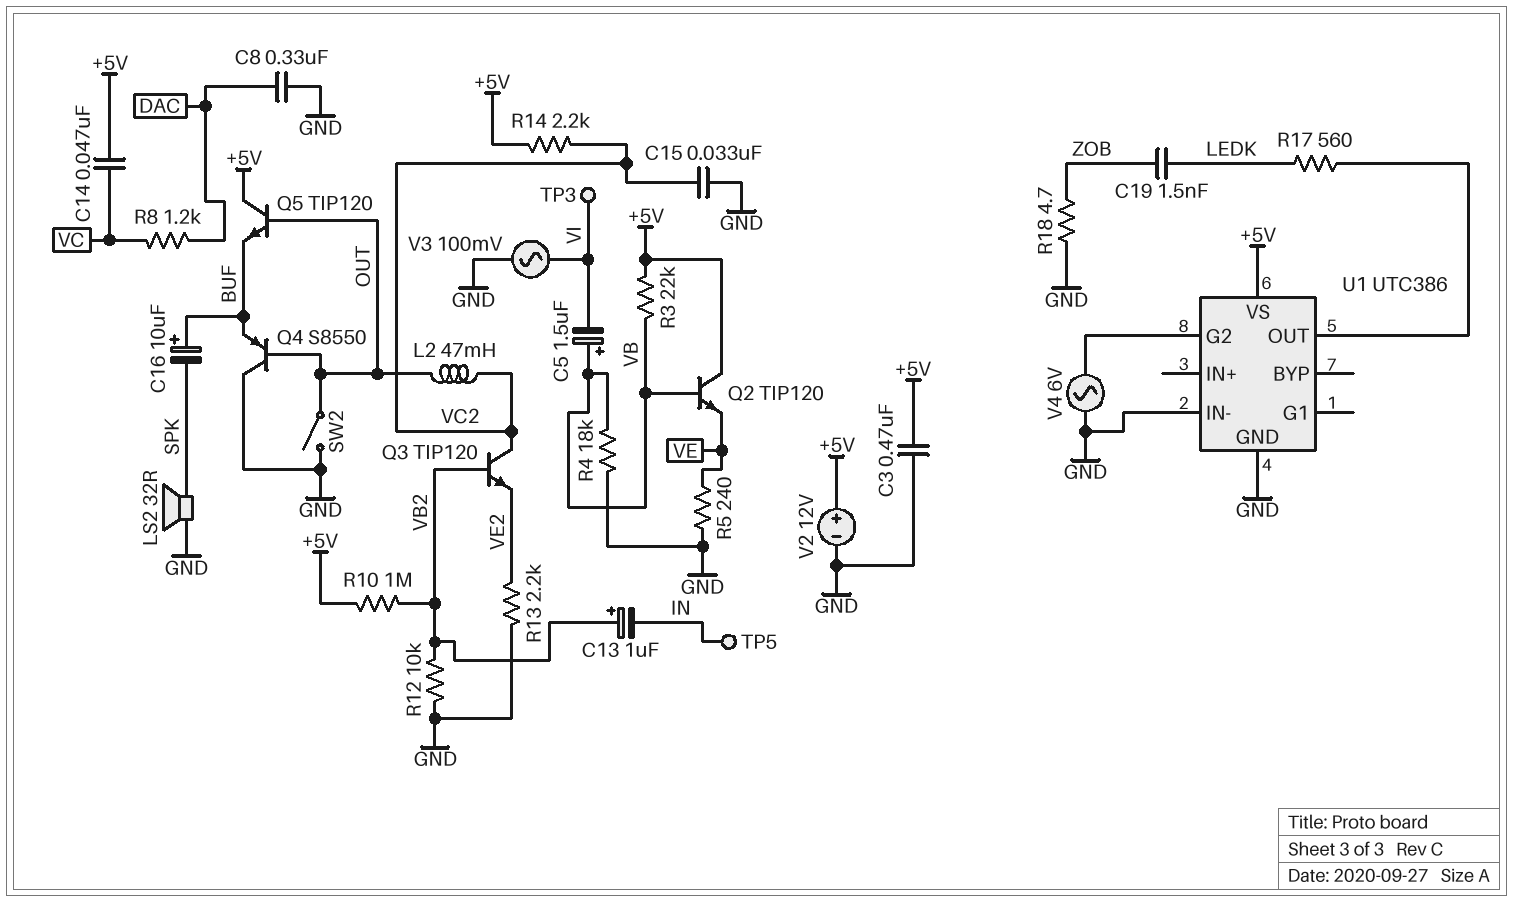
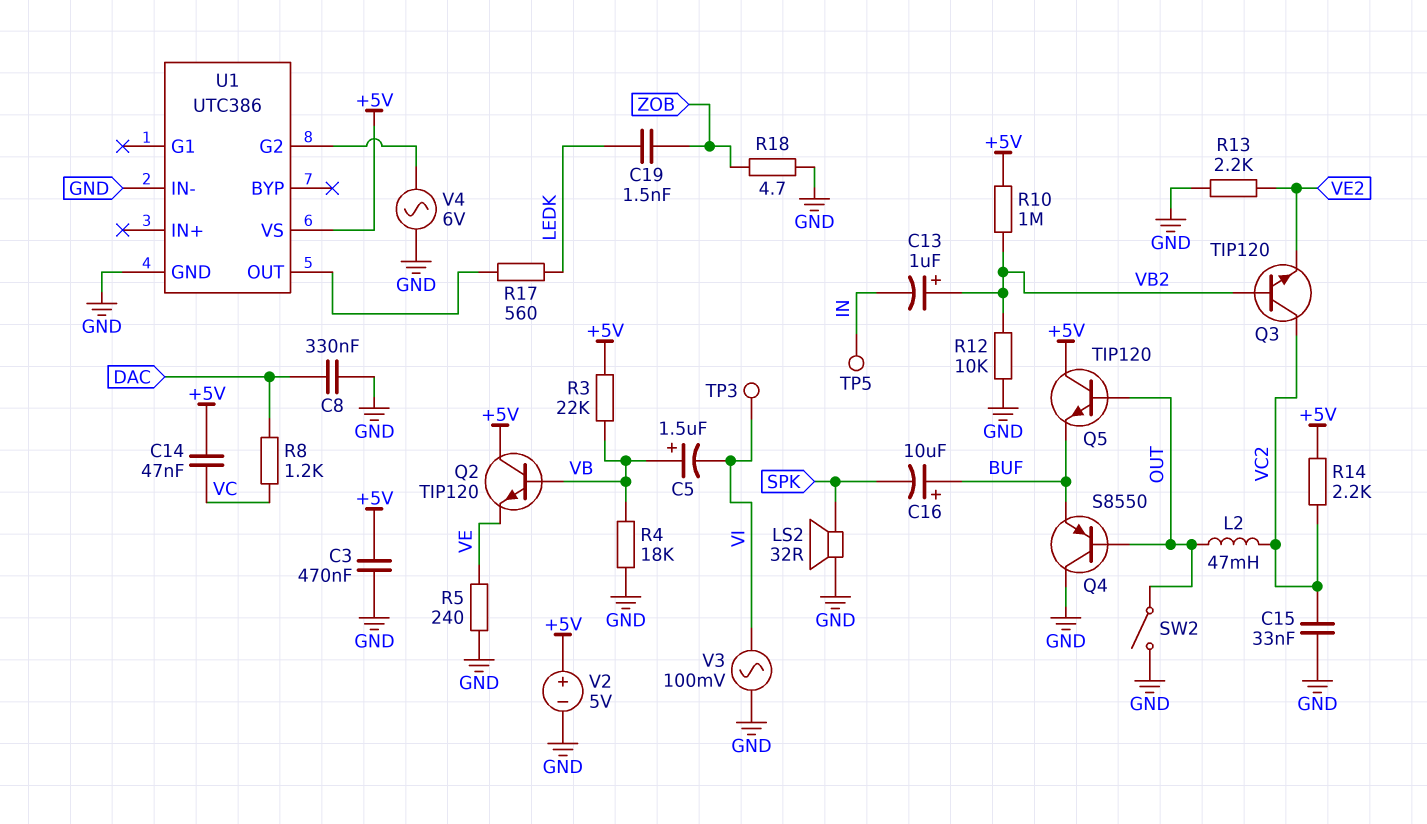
V2: 12V (plus +5V, minus GND) -> 5V (plus +5V, minus GND)

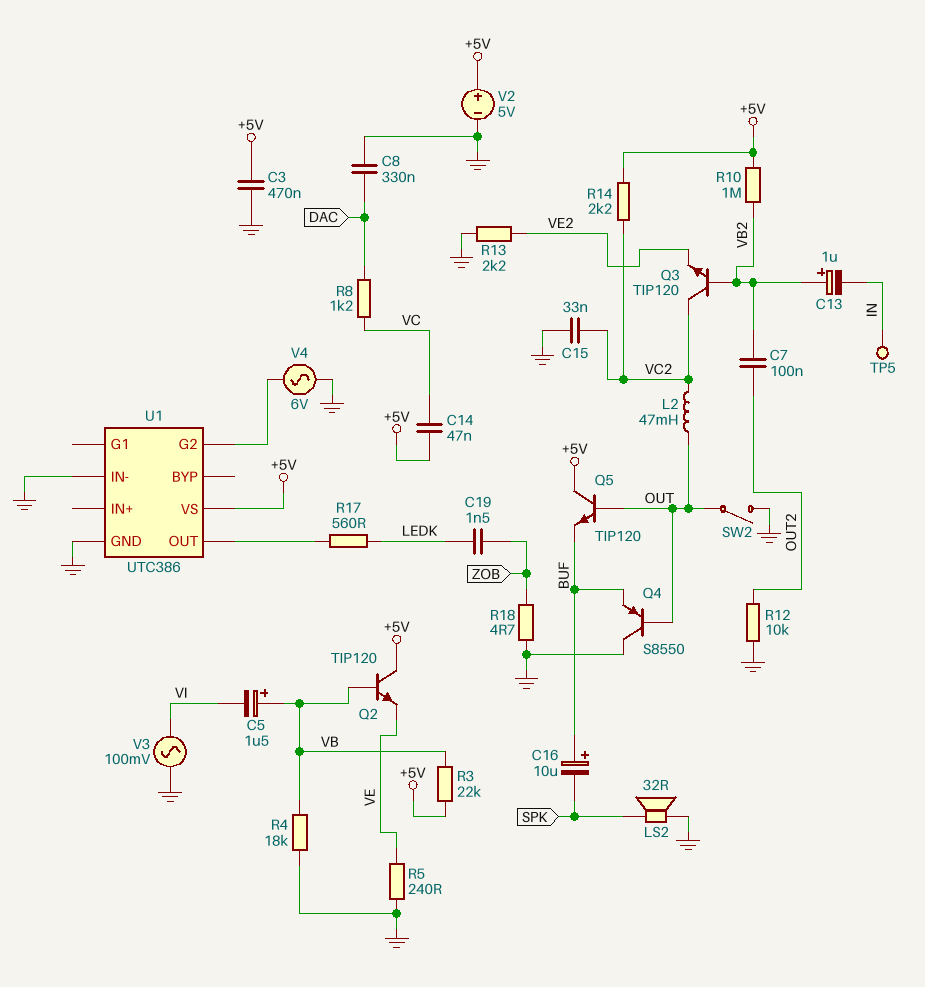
C7: none -> 100nF (OUT2, VB2)
R12: 10k (GND, VB2) -> 10k (GND, OUT2)
TP3: test point (VI) -> none

